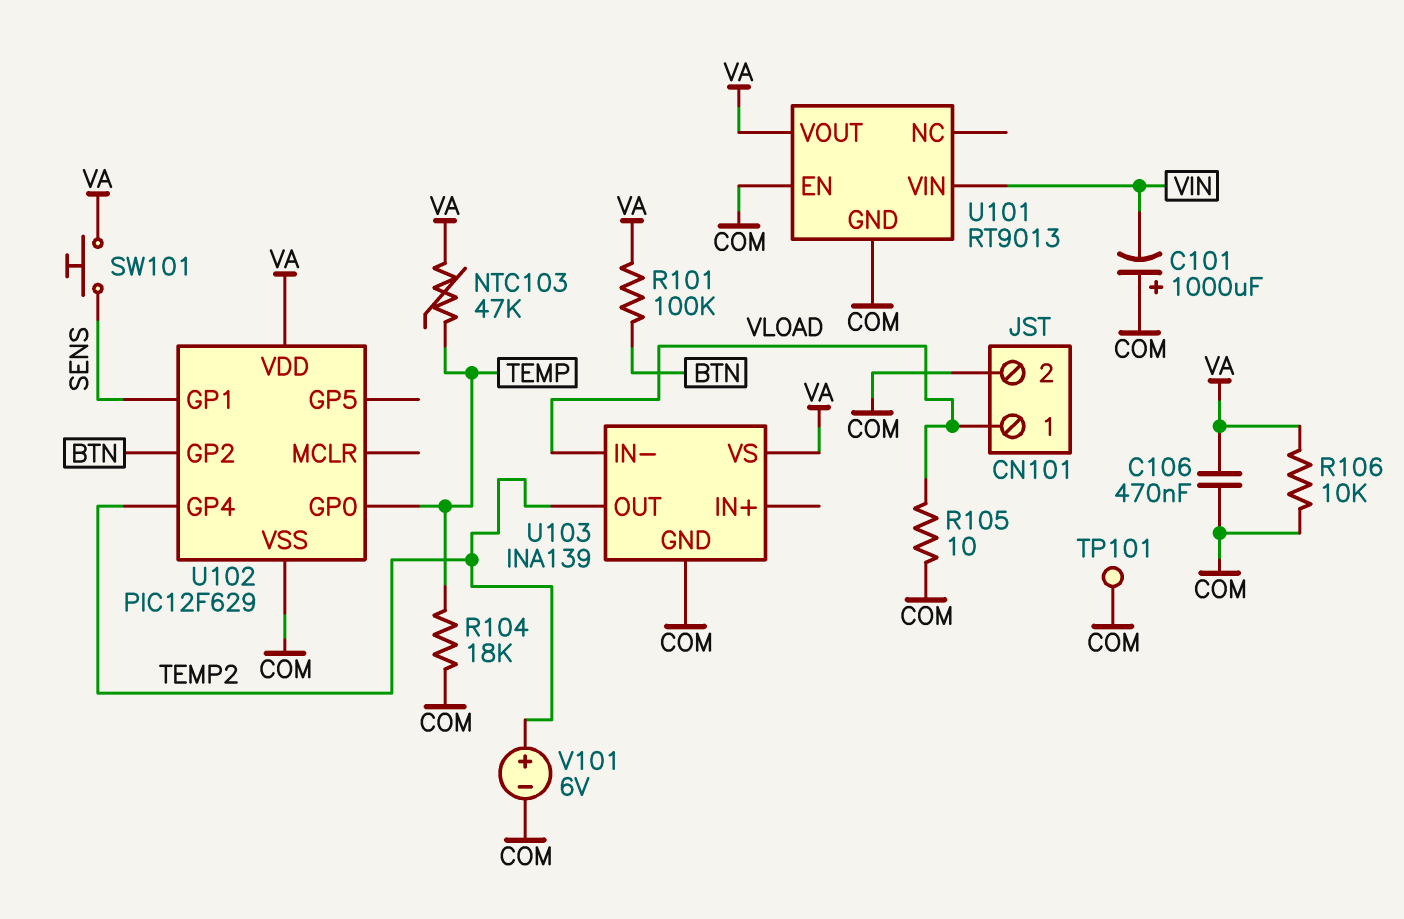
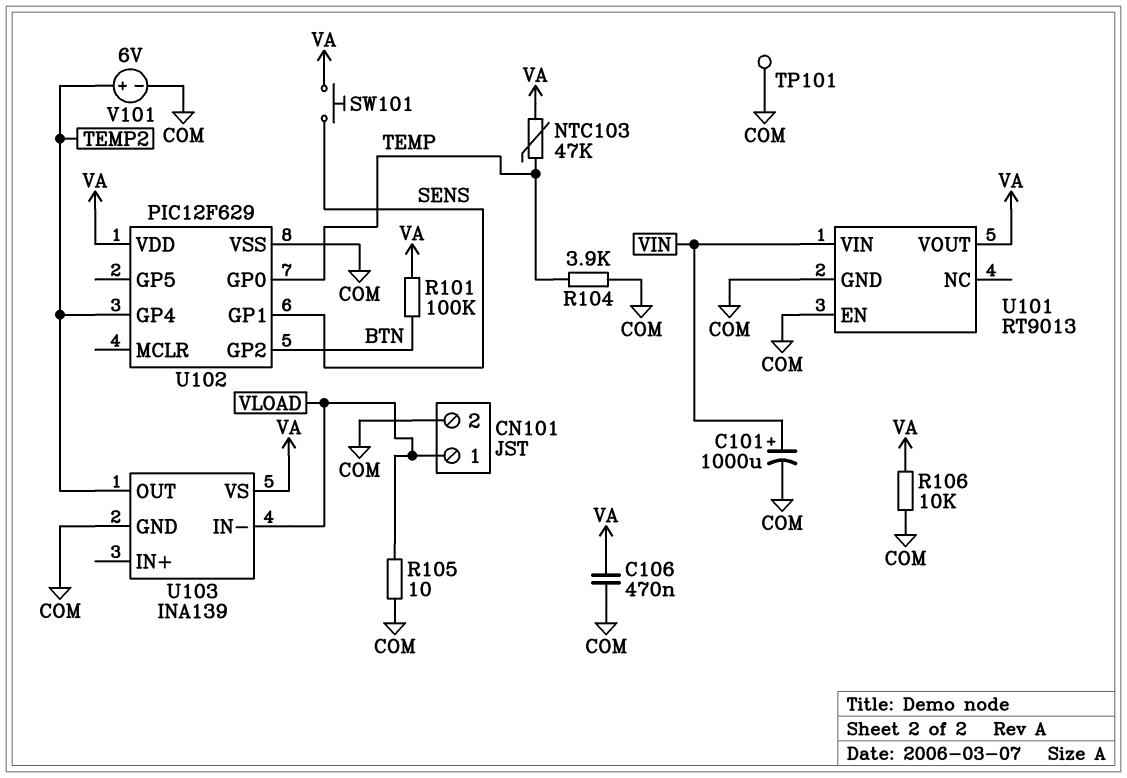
C101: 1000uF (plus COM, minus VIN) -> 1000uF (plus VIN, minus COM)
R104: 18k (COM, TEMP) -> 3.9k (COM, TEMP)

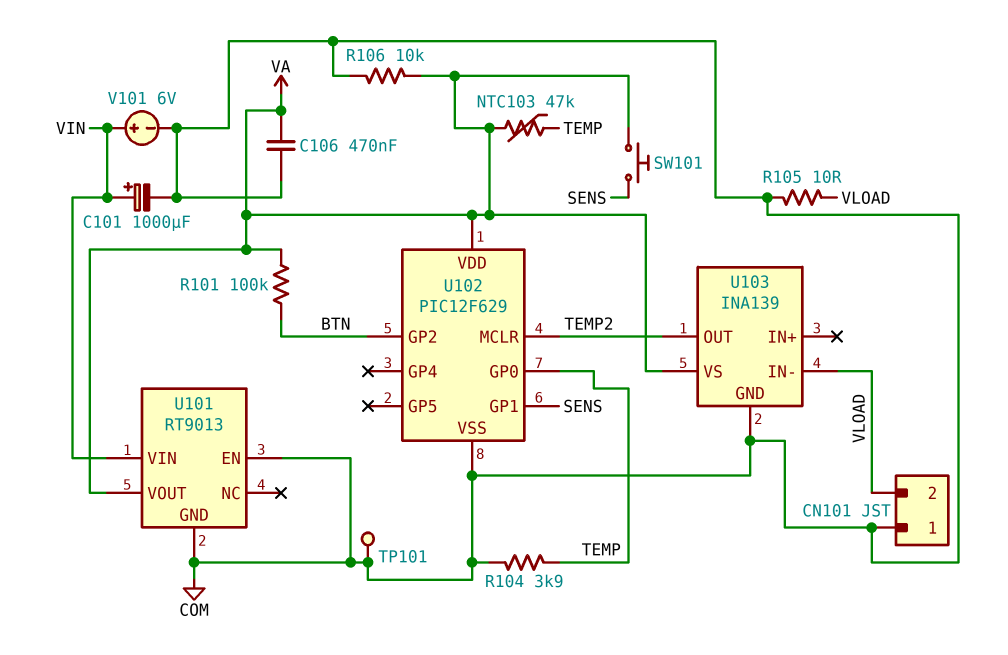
CN101 pin 1: VLOAD -> COM
CN101 pin 2: COM -> VLOAD
U102 pin GP4: TEMP2 -> none
U102 pin MCLR: none -> TEMP2
V101: 6V (plus TEMP2, minus COM) -> 6V (plus VIN, minus COM)

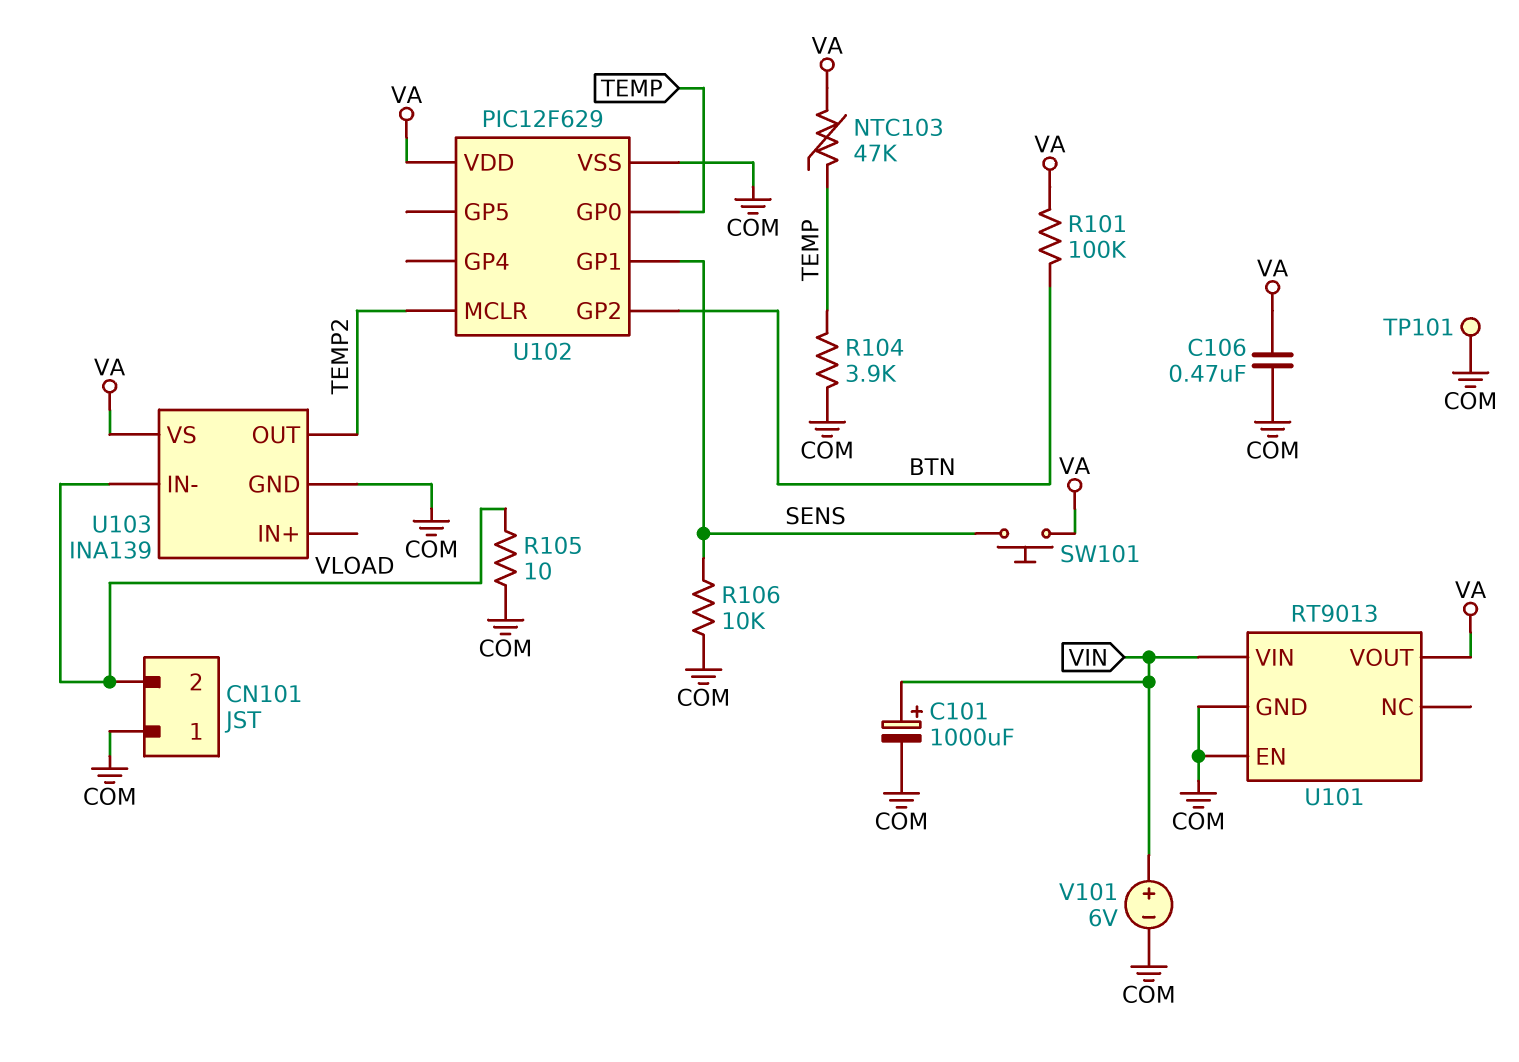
R106: 10k (COM, VA) -> 10k (COM, SENS)

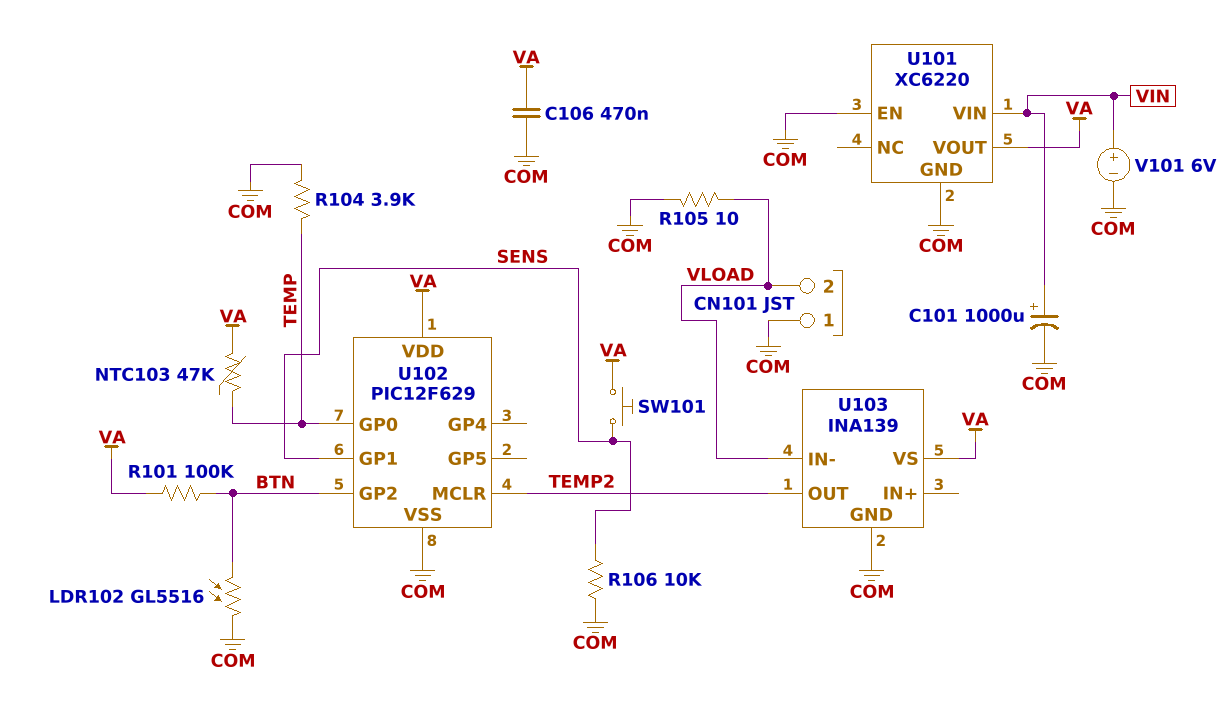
LDR102: none -> GL5516 (BTN, COM)
TP101: test point (COM) -> none
U101: RT9013 -> XC6220

